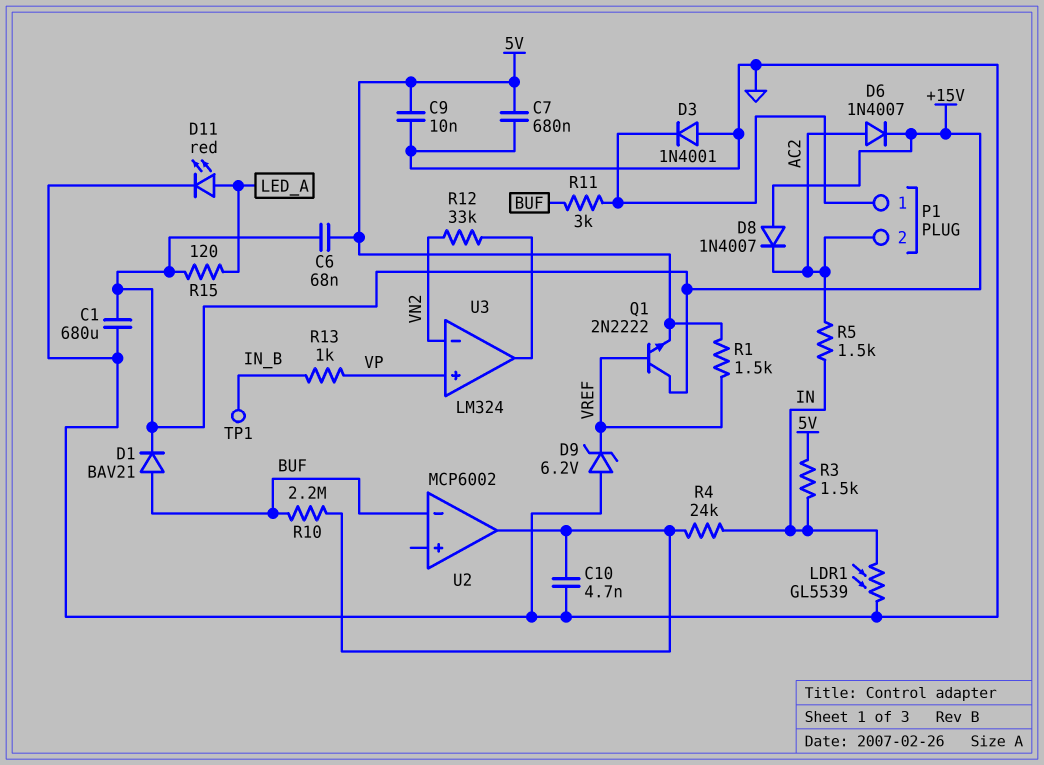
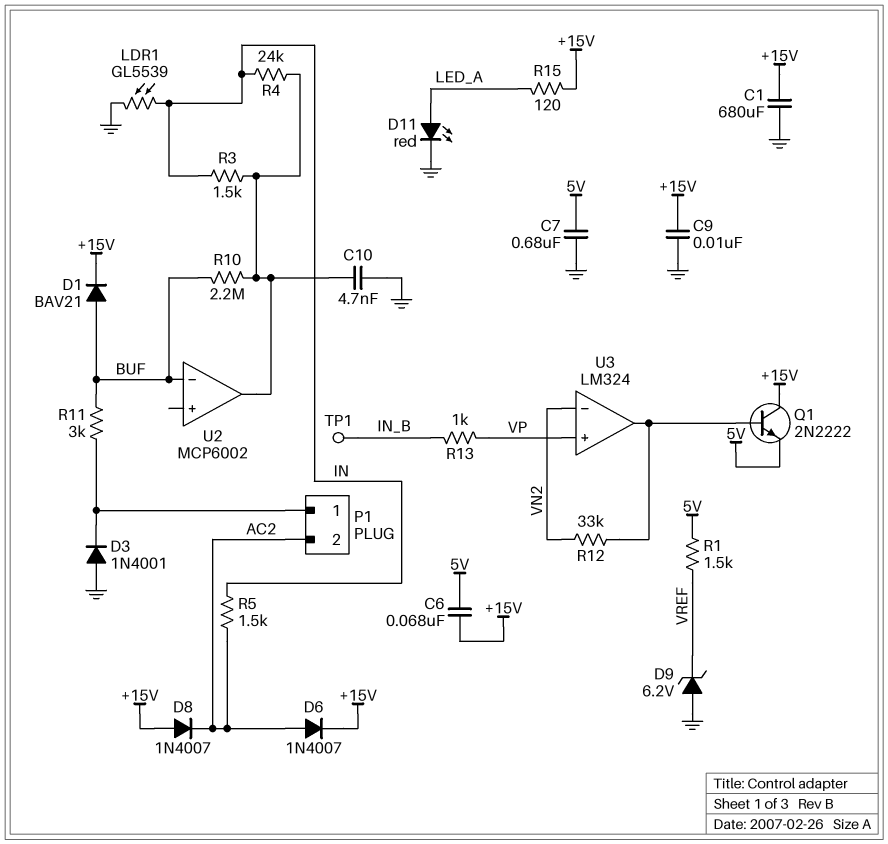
C9: 10nF (5V, GND) -> 10nF (+15V, GND)
Q1: NPN 2N2222 (B VREF, C +15V, E 5V) -> NPN 2N2222 (B U3/out, C +15V, E 5V)
R3: 1.5k (5V, IN) -> 1.5k (IN, U2/out)

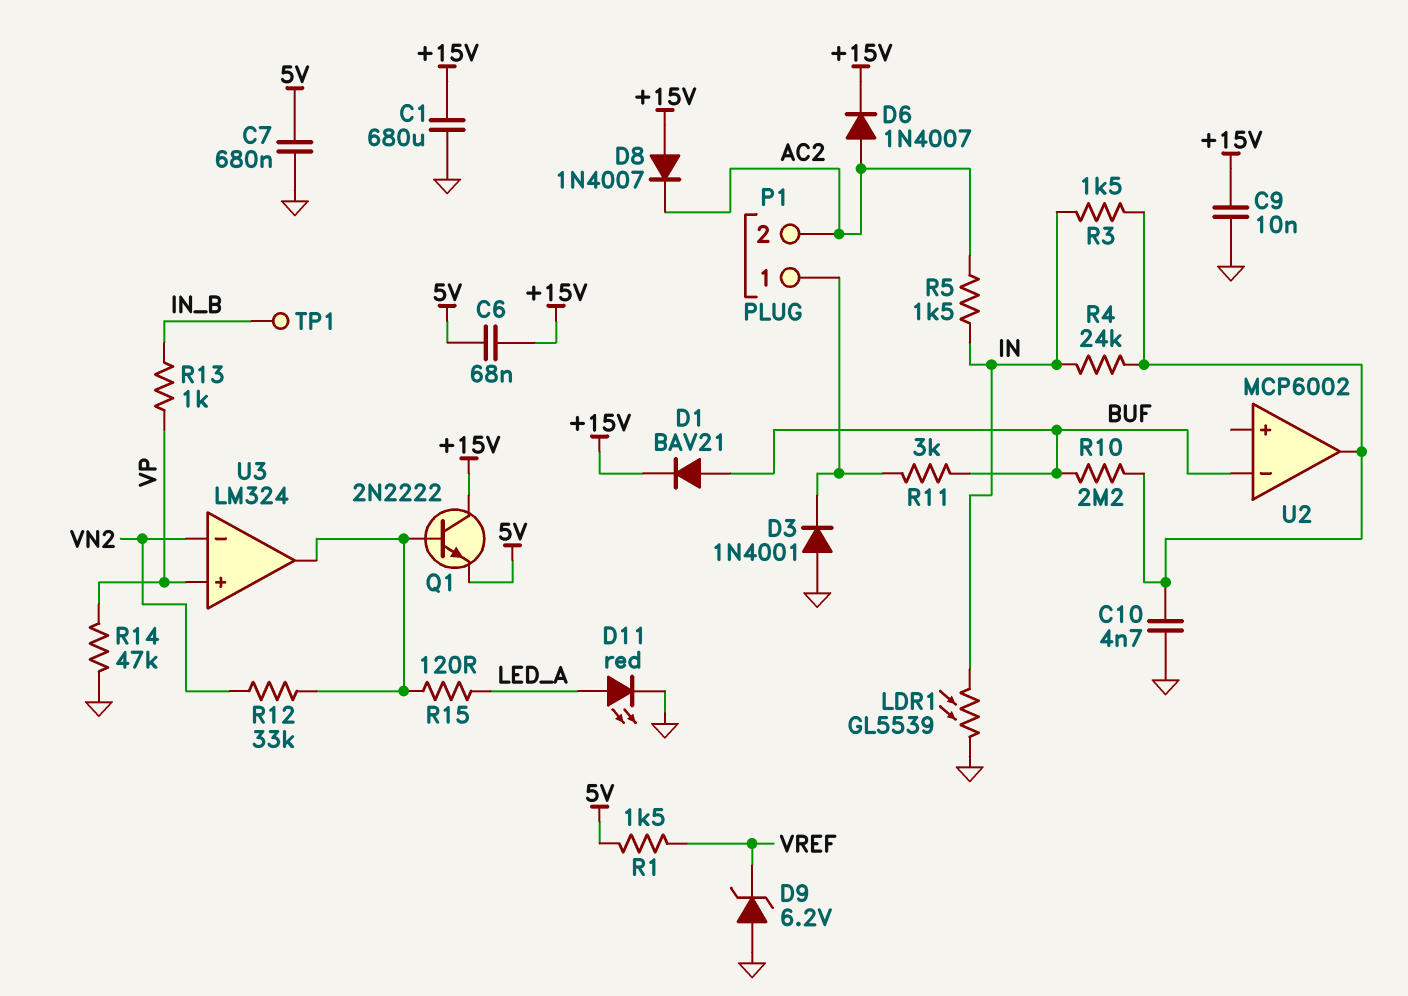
R14: none -> 47k (GND, VP)
R15: 120 (+15V, LED_A) -> 120 (LED_A, U3/out)

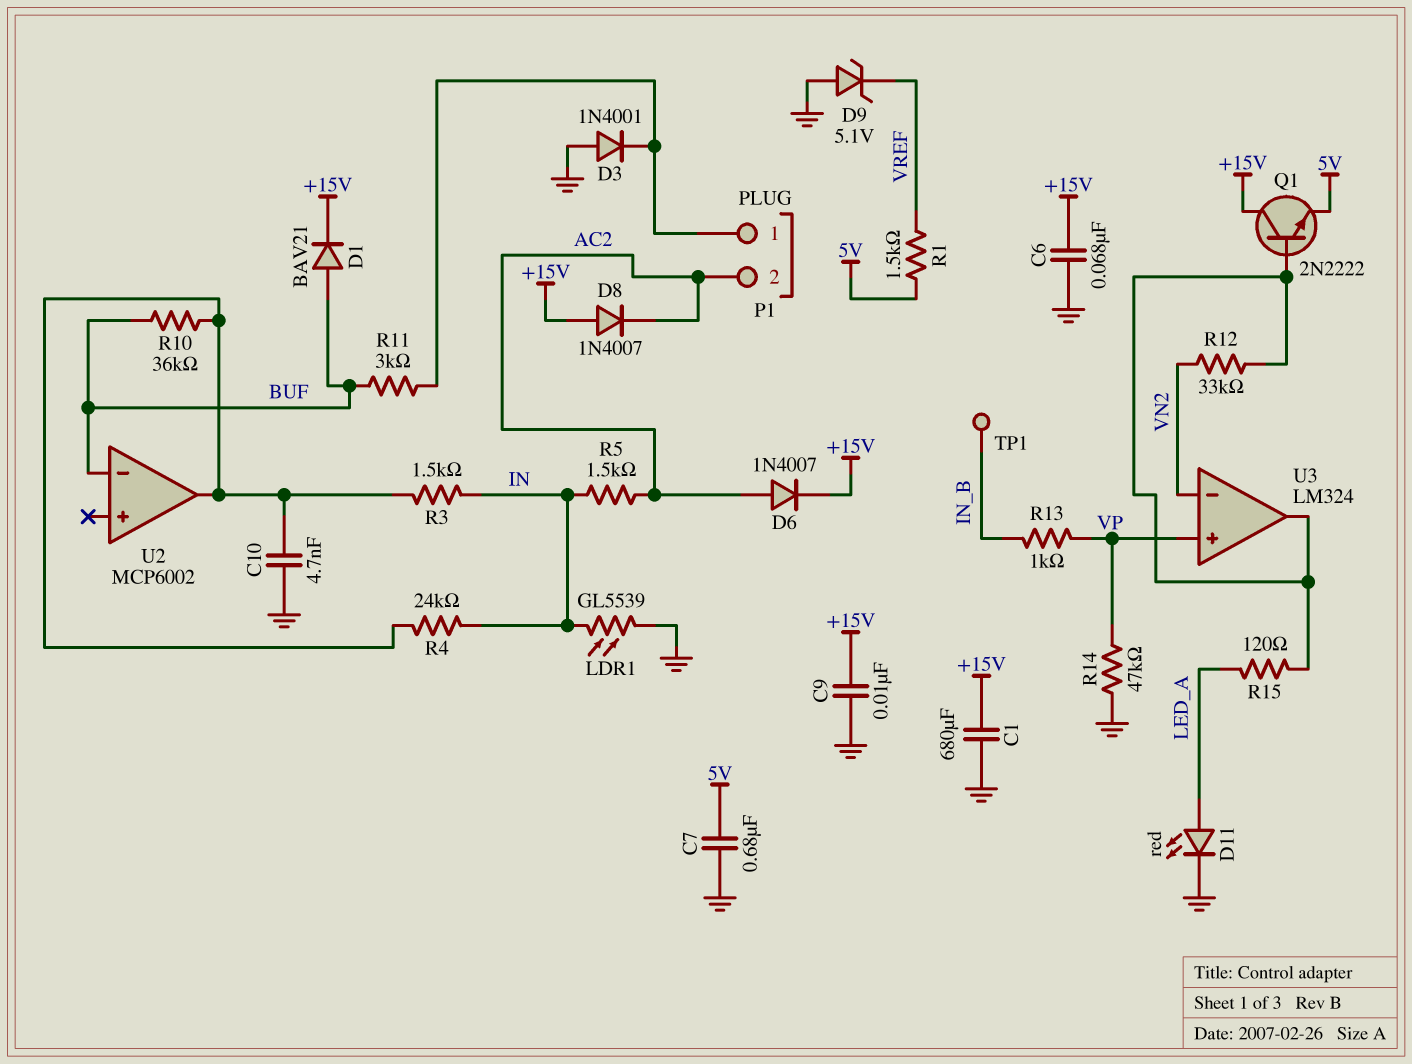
C6: 68nF (+15V, 5V) -> 68nF (+15V, GND)
D9: zener 6.2V (A GND, K VREF) -> zener 5.1V (A GND, K VREF)
R10: 2.2M (BUF, U2/out) -> 36k (BUF, U2/out)

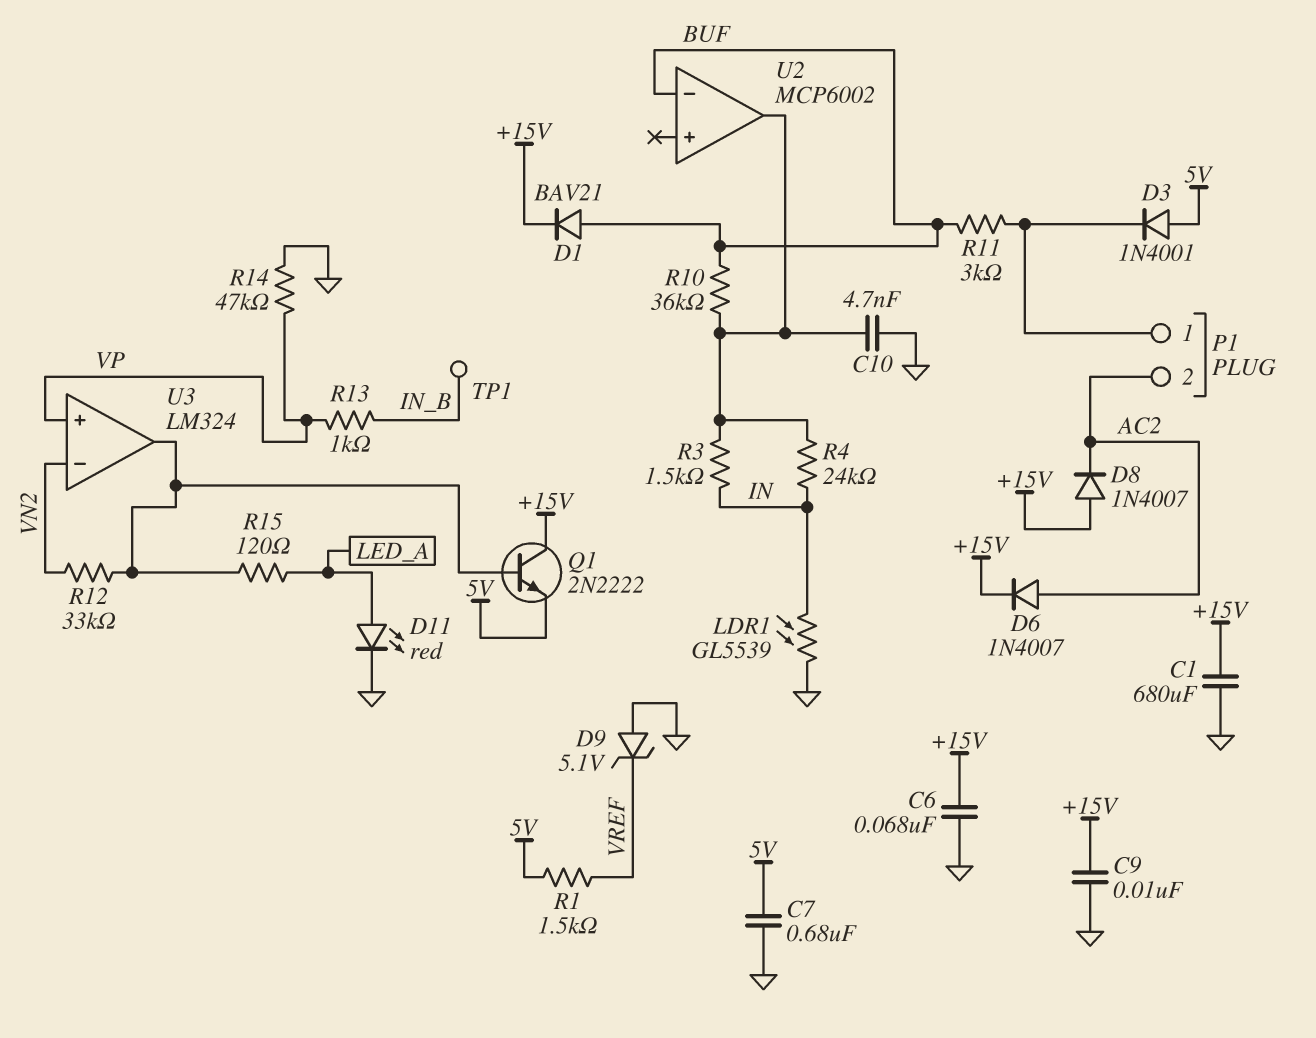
D3: diode 1N4001 (A GND, K P1/1) -> diode 1N4001 (A 5V, K P1/1)
R5: 1.5k (AC2, IN) -> none

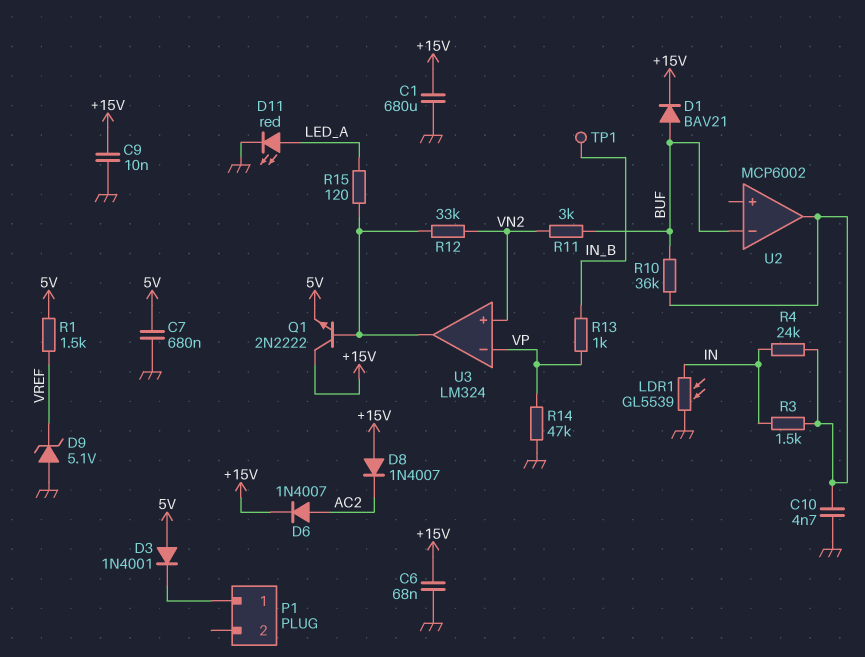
P1 pin 2: AC2 -> none
R11: 3k (BUF, P1/1) -> 3k (BUF, VN2)
U3 pin in+: VP -> VN2
U3 pin in-: VN2 -> VP

